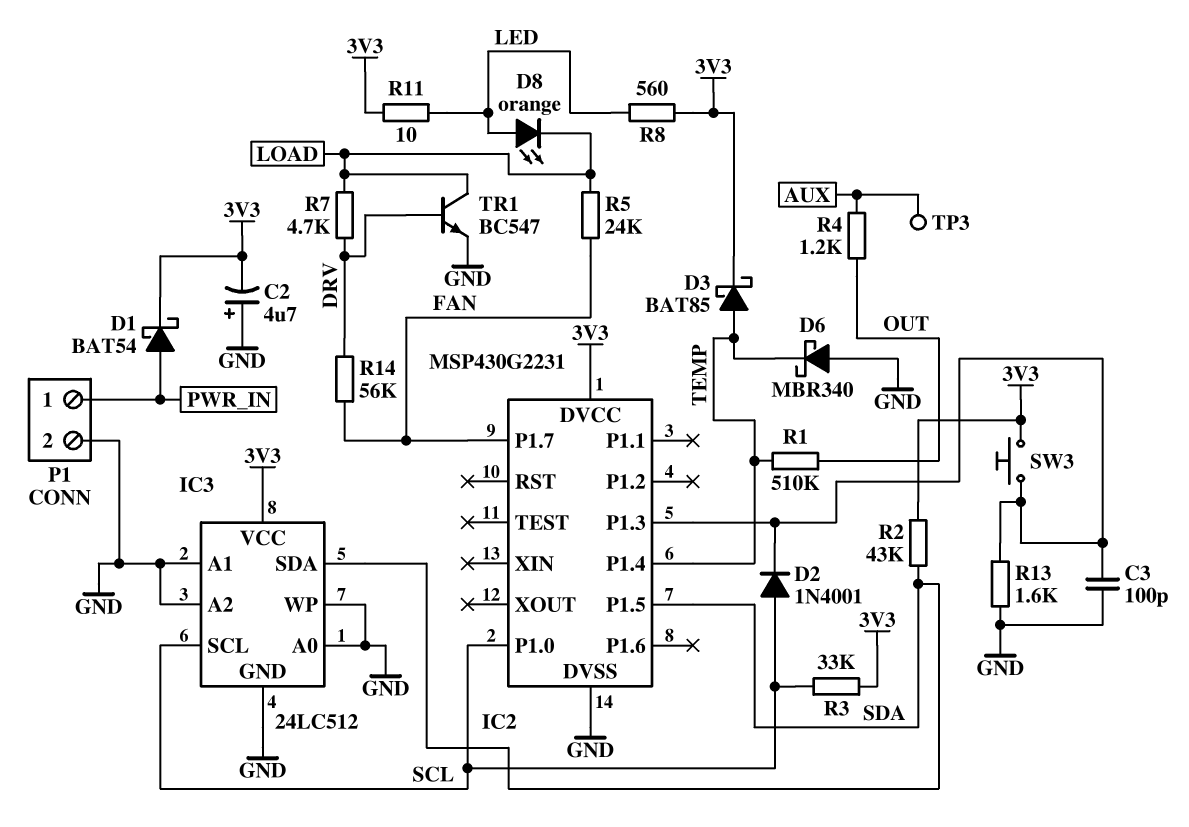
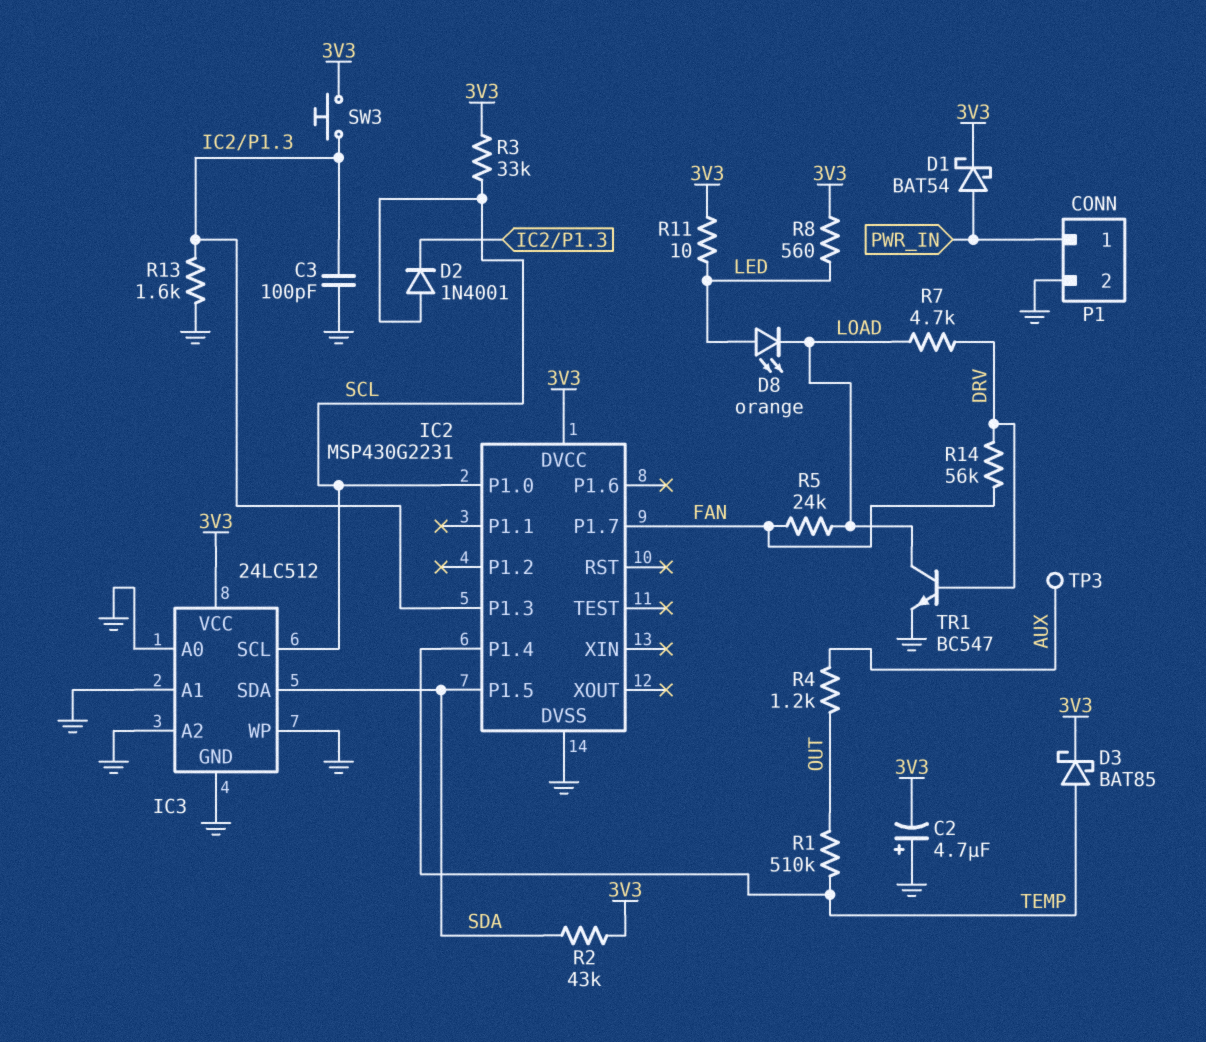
D6: schottky MBR340 (A GND, K TEMP) -> none

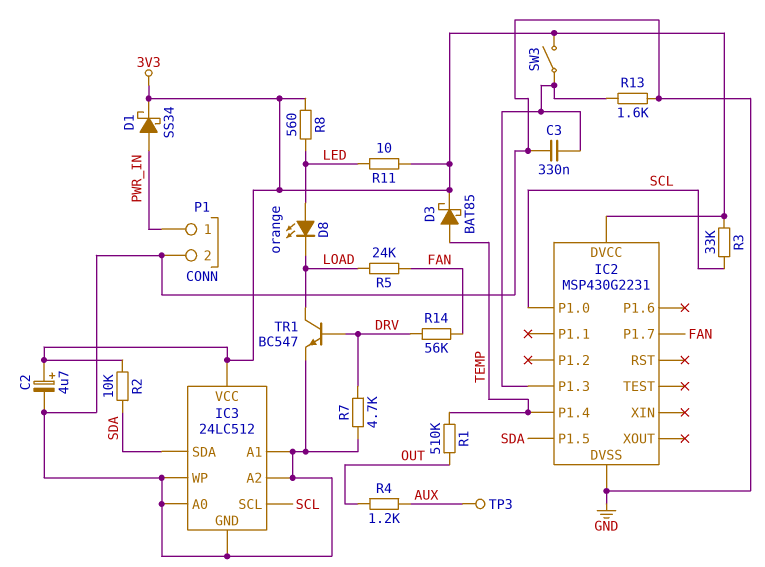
C2: 4.7uF (plus GND, minus 3V3) -> 4.7uF (plus 3V3, minus GND)
C3: 100pF (GND, IC2/P1.3) -> 330nF (GND, IC2/P1.3)
D1: schottky BAT54 (A PWR_IN, K 3V3) -> schottky SS34 (A PWR_IN, K 3V3)
D2: diode 1N4001 (A SCL, K IC2/P1.3) -> none
R2: 43k (3V3, SDA) -> 10k (3V3, SDA)
R7: 4.7k (DRV, LOAD) -> 4.7k (DRV, GND)
SW3: button (3V3, IC2/P1.3) -> switch (3V3, IC2/P1.3)

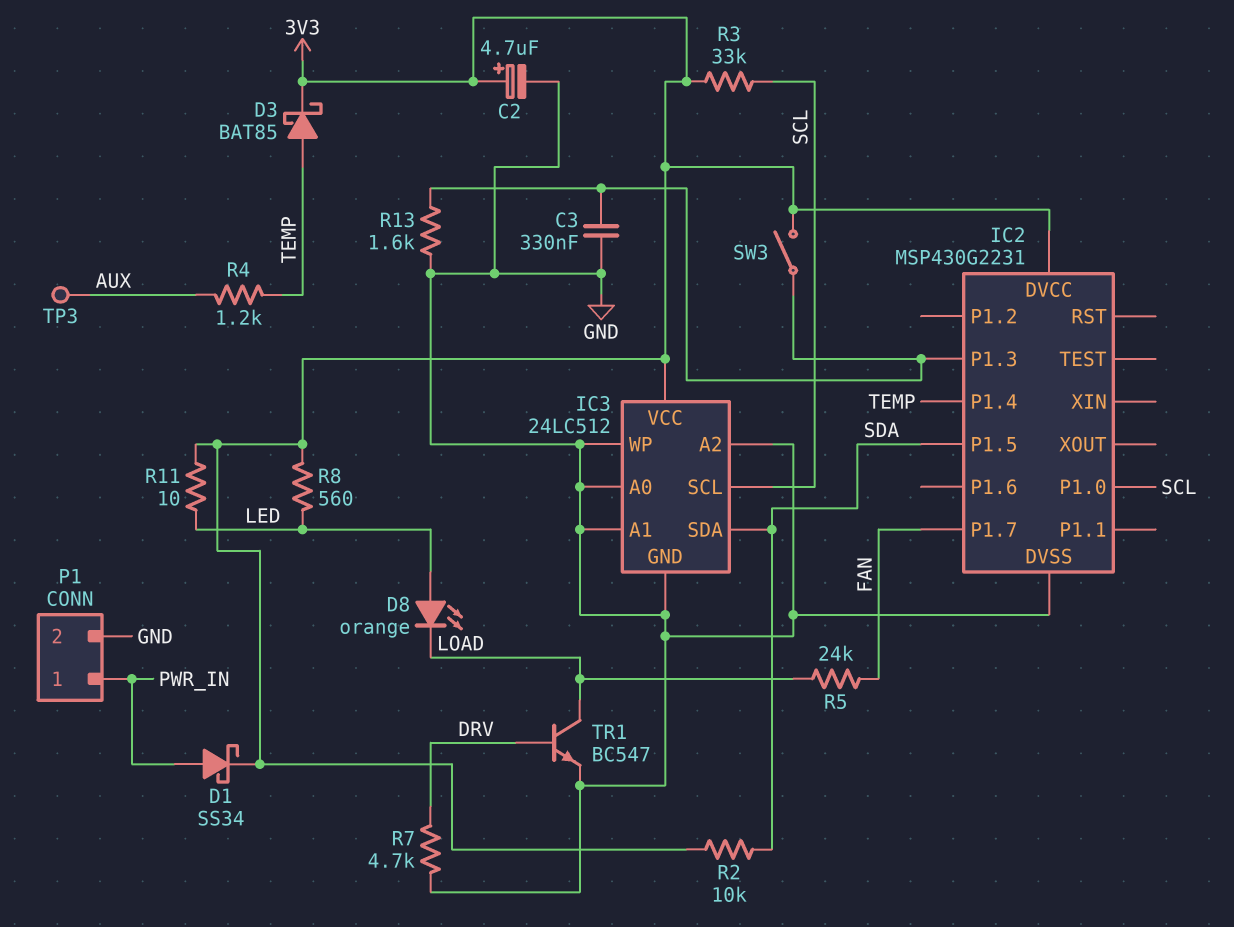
R1: 510k (OUT, TEMP) -> none
R4: 1.2k (AUX, OUT) -> 1.2k (AUX, TEMP)
R14: 56k (DRV, FAN) -> none

